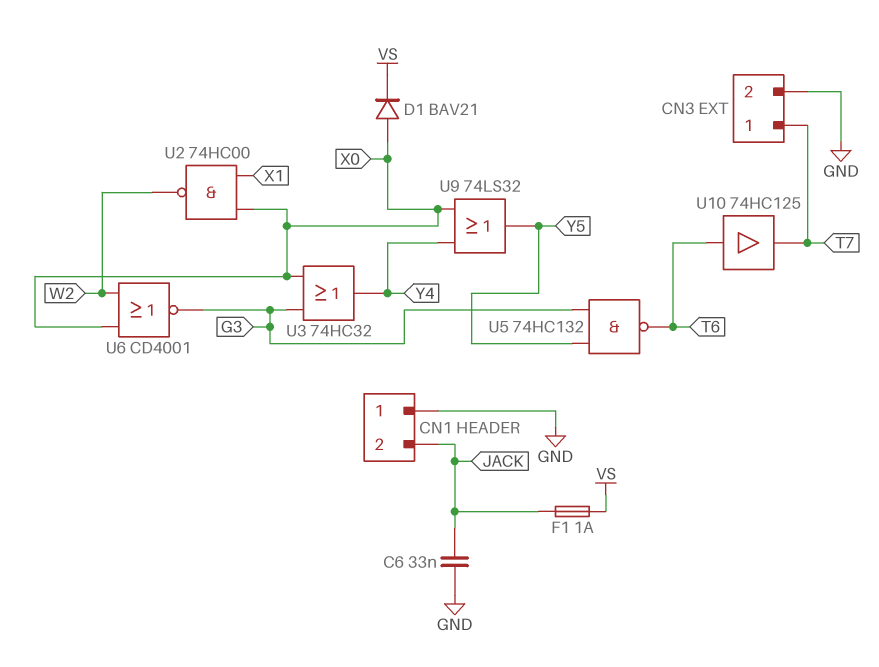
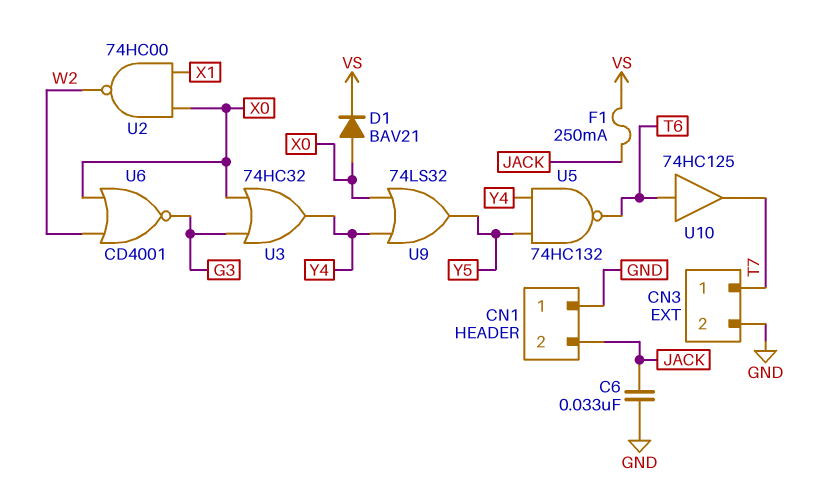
F1: 1A (JACK, VS) -> 250mA (JACK, VS)
U5: NAND 74HC132 (in G3, in Y5, out T6) -> NAND 74HC132 (in Y4, in Y5, out T6)

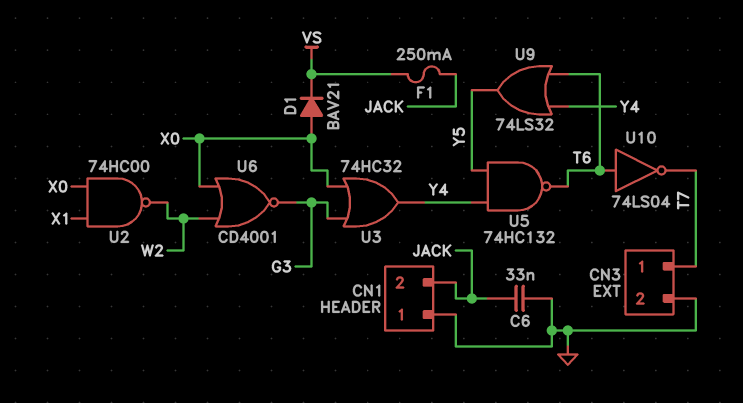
U9: OR 74LS32 (in X0, in Y4, out Y5) -> OR 74LS32 (in T6, in Y4, out Y5)
U10: buffer 74HC125 (in T6, out T7) -> NOT 74LS04 (in T6, out T7)

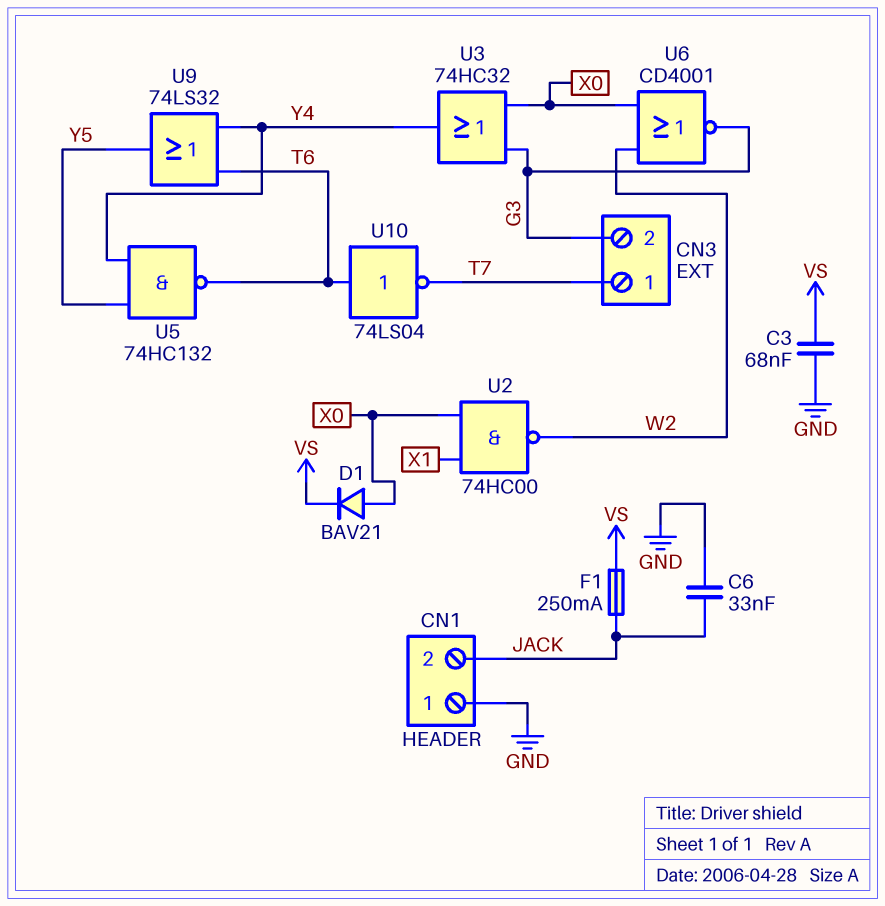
C3: none -> 68nF (GND, VS)
CN3 pin 2: GND -> G3

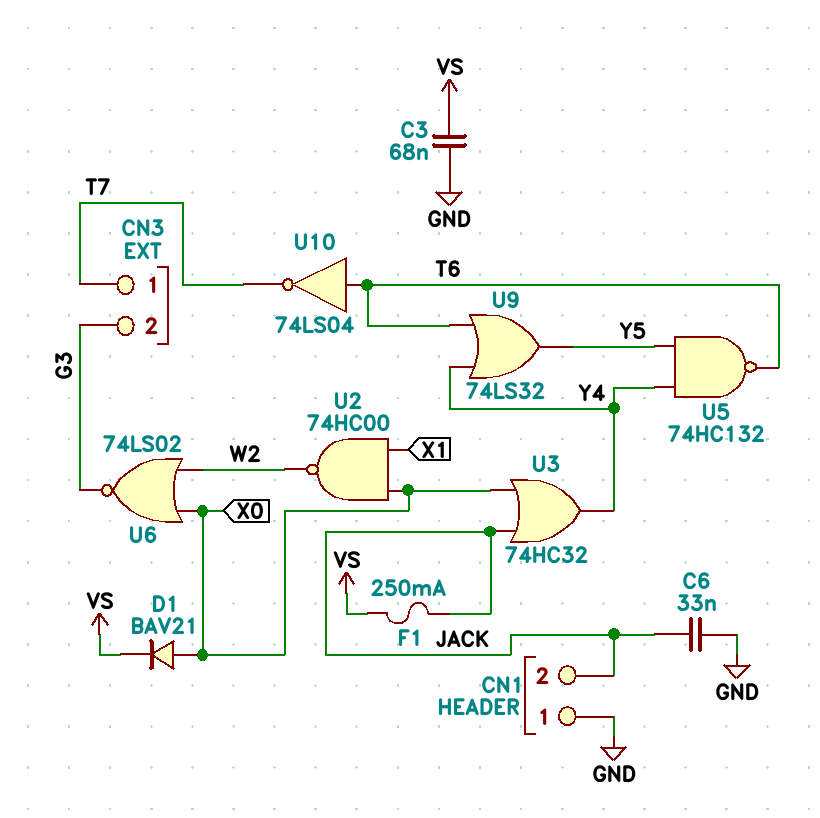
U3: OR 74HC32 (in G3, in X0, out Y4) -> OR 74HC32 (in JACK, in X0, out Y4)
U6: NOR CD4001 (in W2, in X0, out G3) -> NOR 74LS02 (in W2, in X0, out G3)

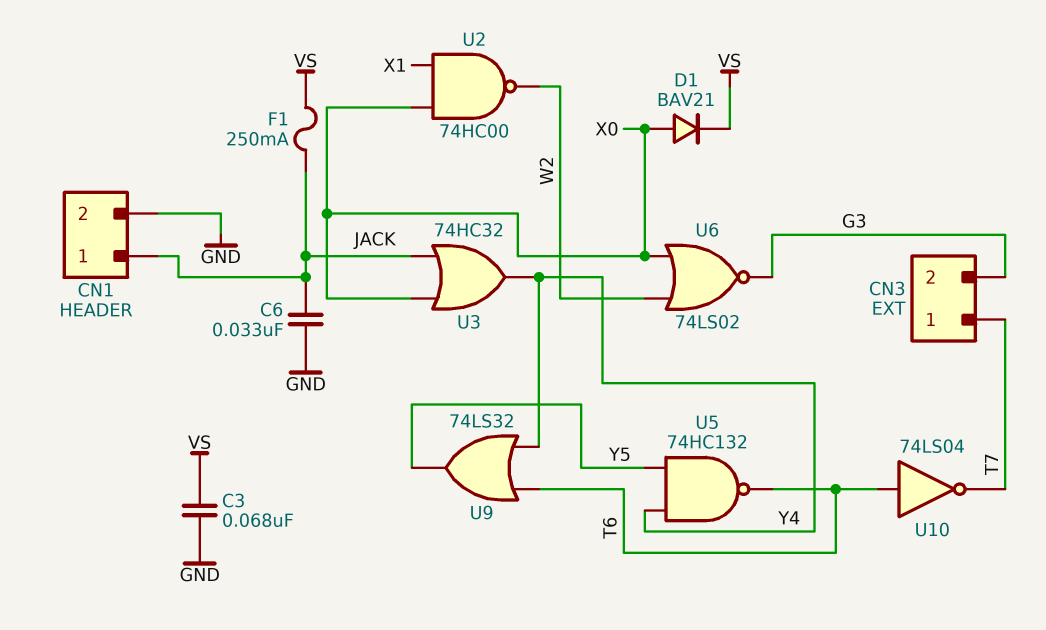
CN1 pin 1: GND -> JACK
CN1 pin 2: JACK -> GND

